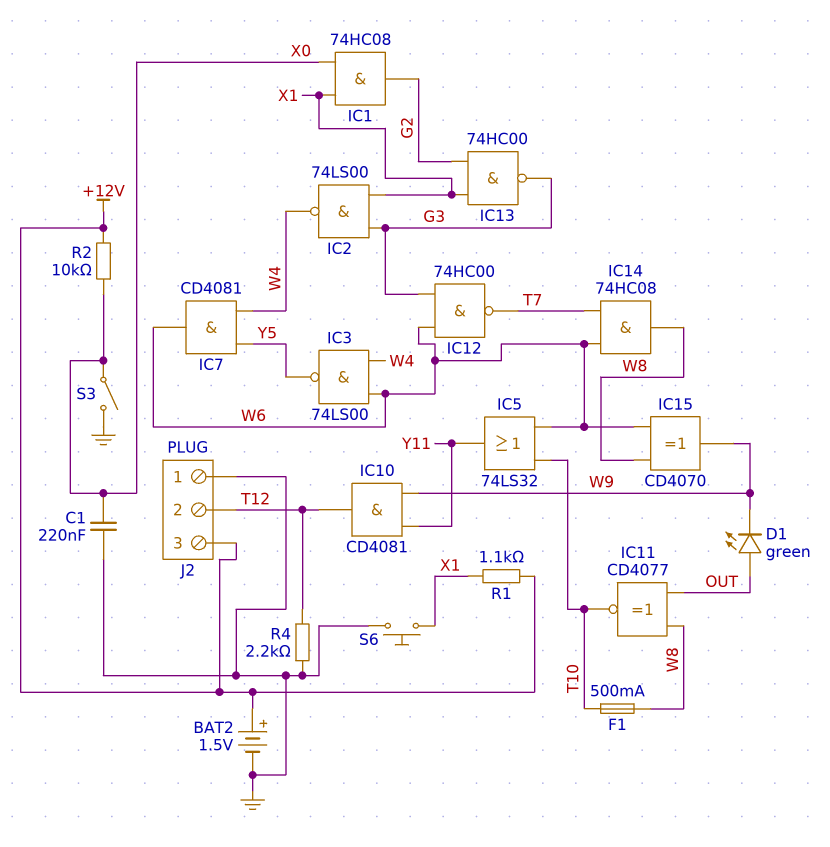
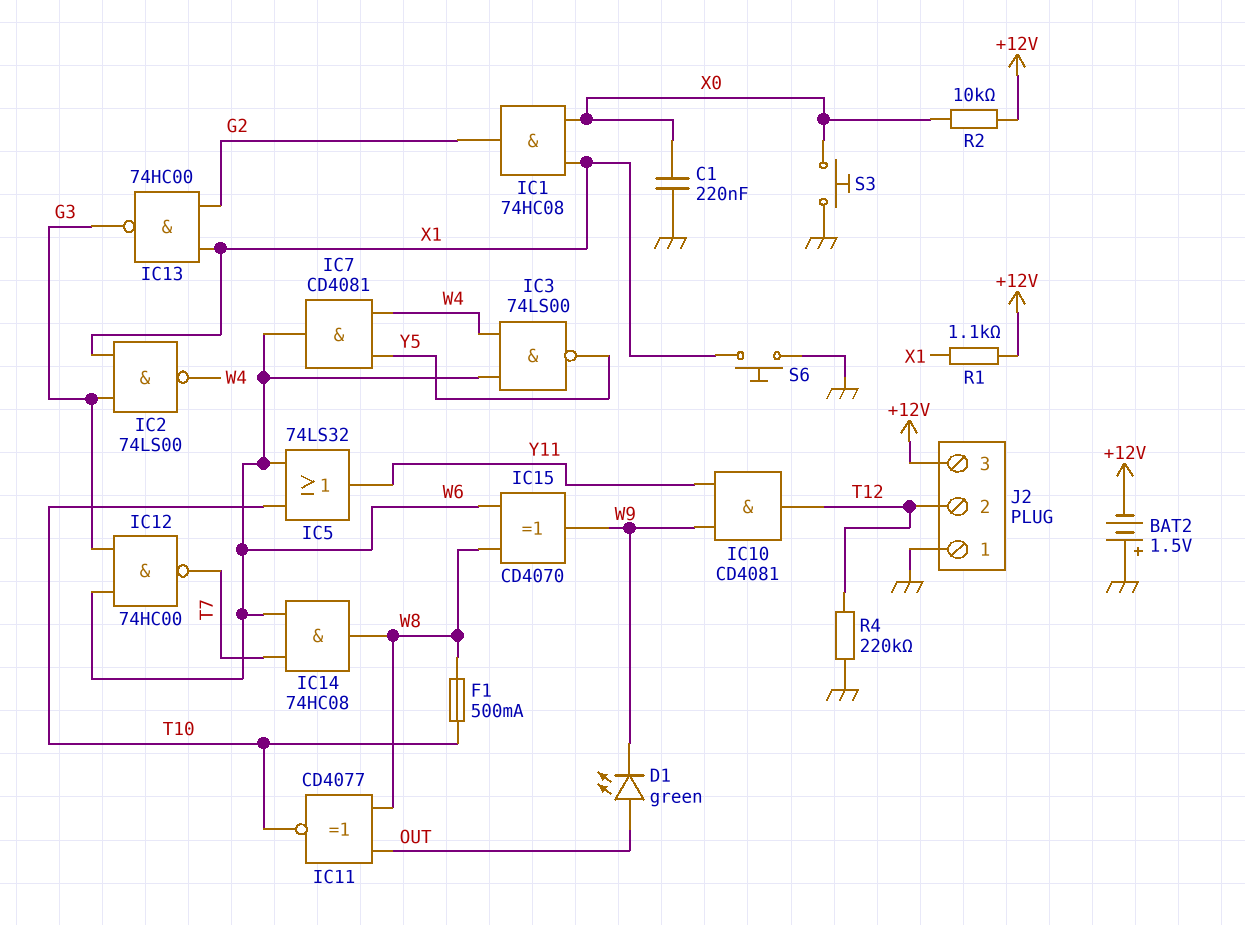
BAT2: 1.5V (plus +12V, minus GND) -> 1.5V (plus GND, minus +12V)
R4: 2.2k (GND, T12) -> 220k (GND, T12)
S3: switch (GND, X0) -> button (GND, X0)

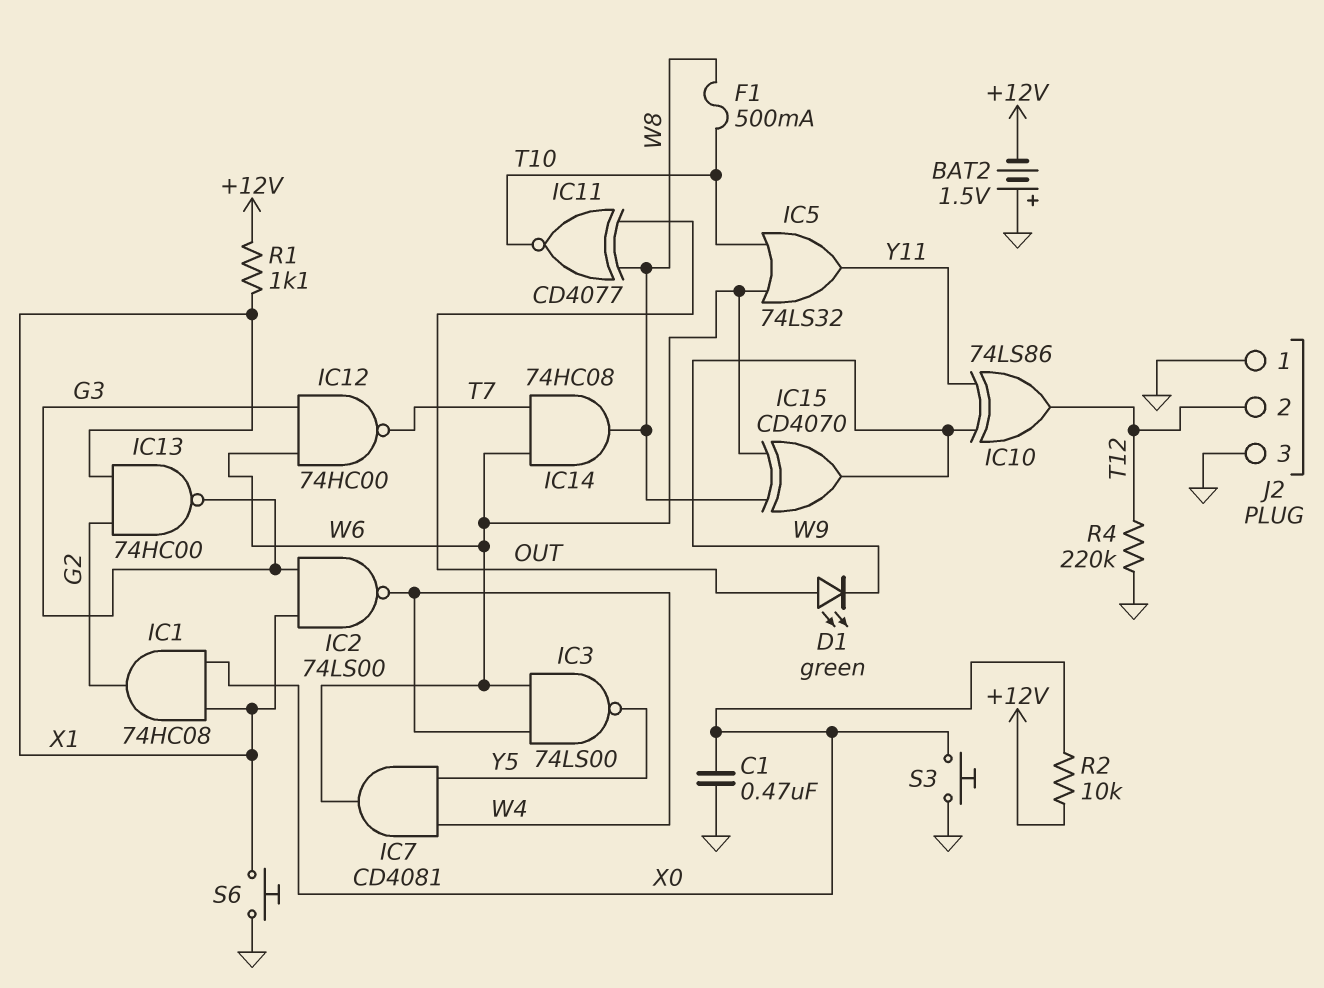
C1: 220nF (GND, X0) -> 470nF (GND, X0)
IC10: AND CD4081 (in W9, in Y11, out T12) -> XOR 74LS86 (in W9, in Y11, out T12)
J2 pin 3: +12V -> GND

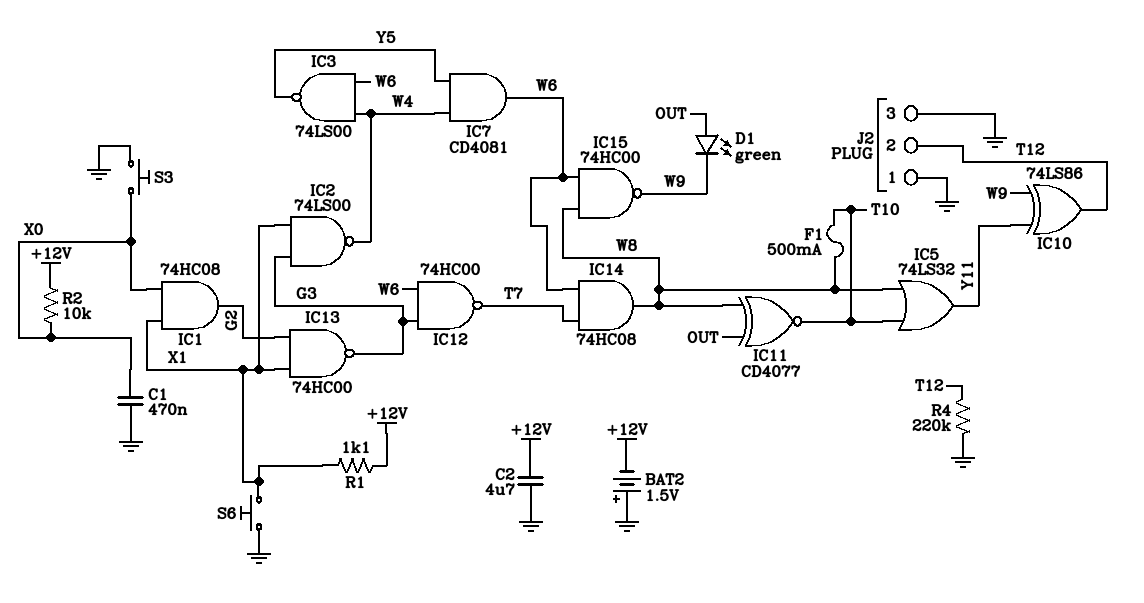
C2: none -> 4.7uF (+12V, GND)
IC5: OR 74LS32 (in T10, in W6, out Y11) -> OR 74LS32 (in T10, in W8, out Y11)
IC15: XOR CD4070 (in W6, in W8, out W9) -> NAND 74HC00 (in W6, in W8, out W9)

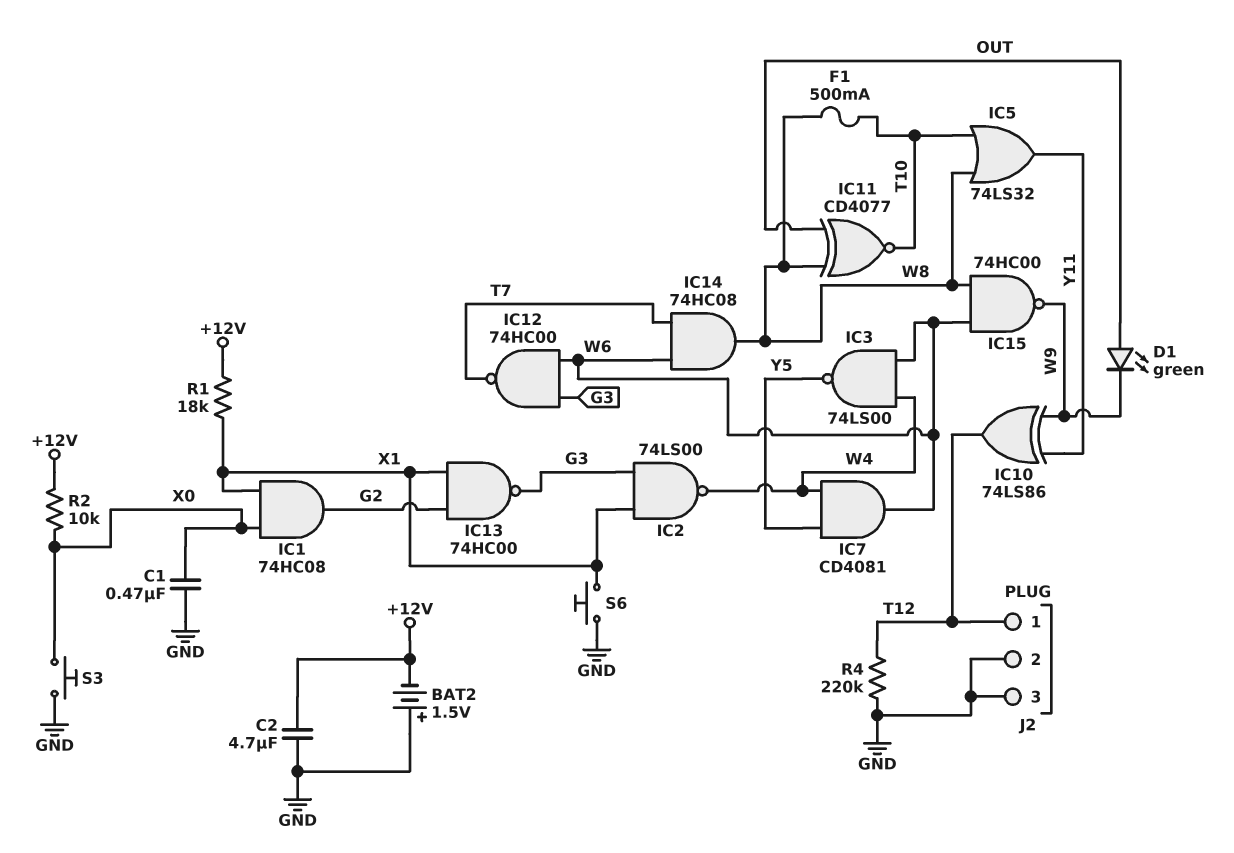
J2 pin 1: GND -> T12
J2 pin 2: T12 -> GND
R1: 1.1k (+12V, X1) -> 18k (+12V, X1)

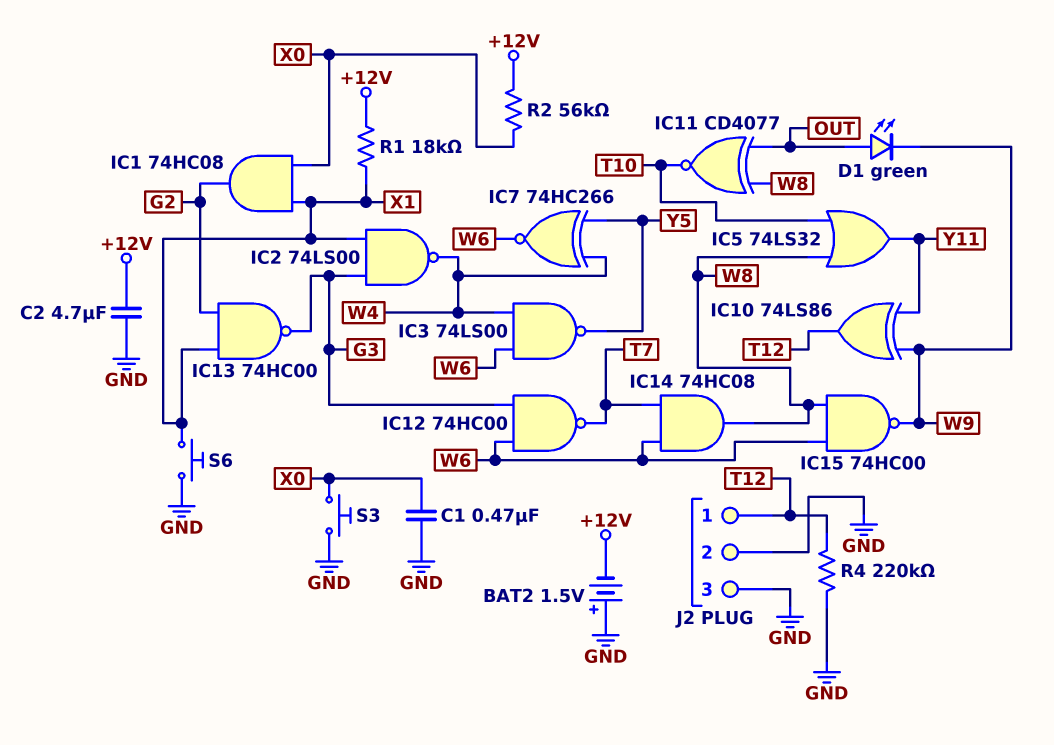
F1: 500mA (T10, W8) -> none
IC7: AND CD4081 (in W4, in Y5, out W6) -> XNOR 74HC266 (in W4, in Y5, out W6)
R2: 10k (+12V, X0) -> 56k (+12V, X0)

